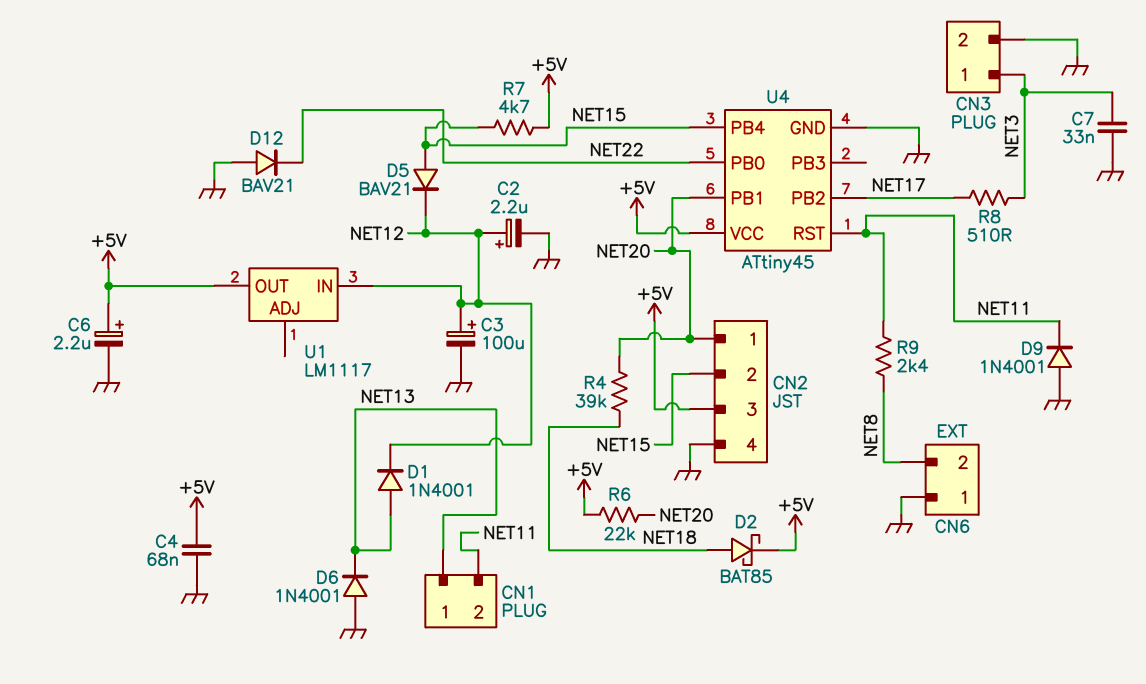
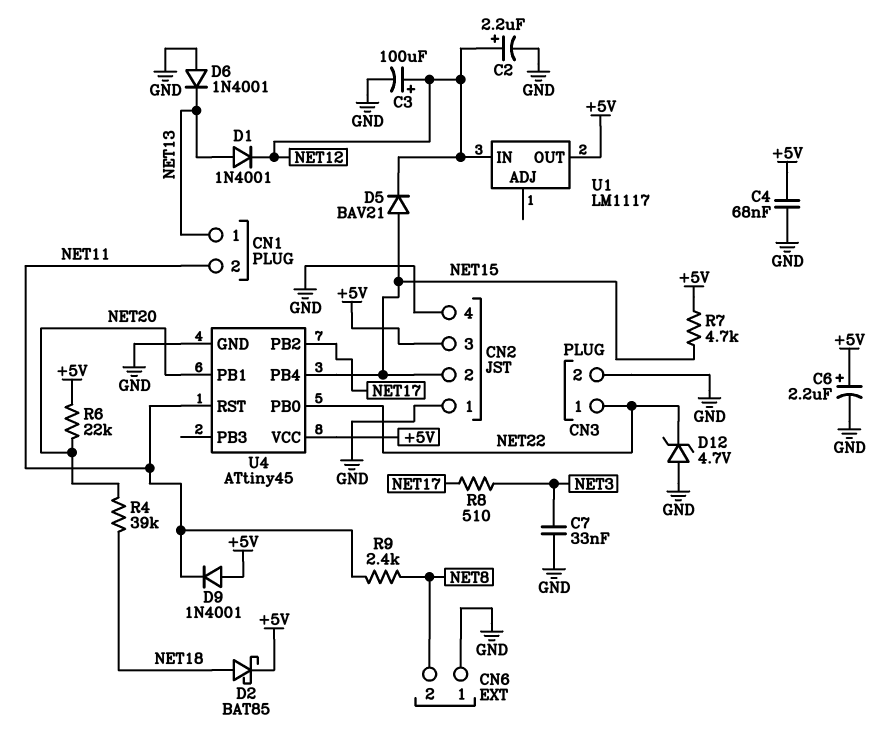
CN2 pin 1: NET20 -> GND
CN3 pin 1: NET3 -> NET22
D9: diode 1N4001 (A GND, K NET11) -> diode 1N4001 (A +5V, K NET11)
D12: diode BAV21 (A GND, K NET22) -> zener 4.7V (A GND, K NET22)

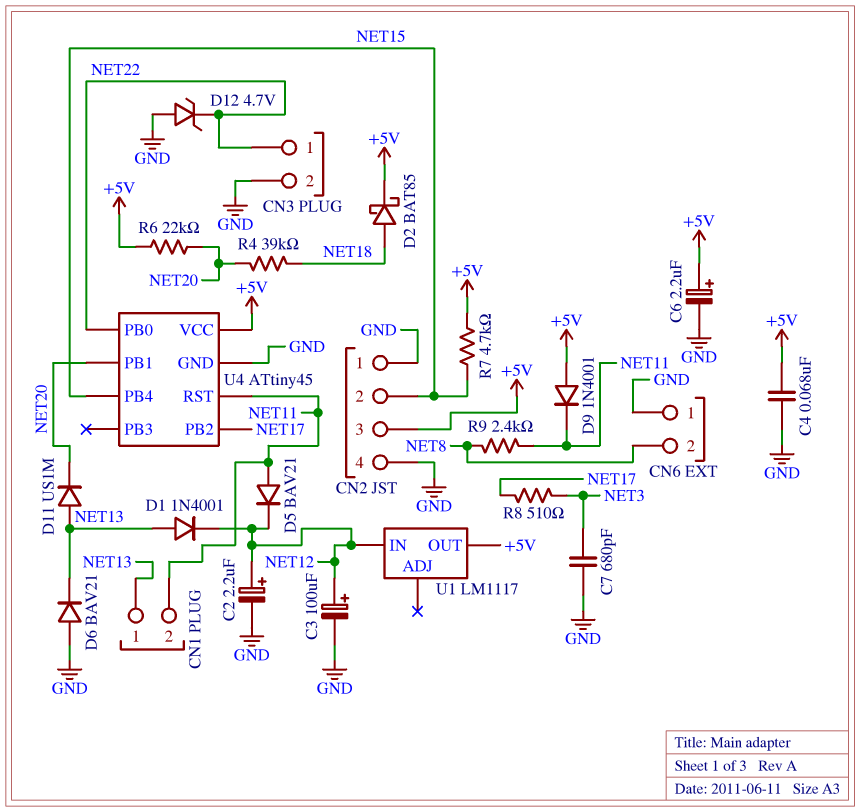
C7: 33nF (GND, NET3) -> 680pF (GND, NET3)
D5: diode BAV21 (A NET15, K NET12) -> diode BAV21 (A NET11, K NET12)
D6: diode 1N4001 (A GND, K NET13) -> diode BAV21 (A GND, K NET13)
D11: none -> diode US1M (A NET13, K NET20)

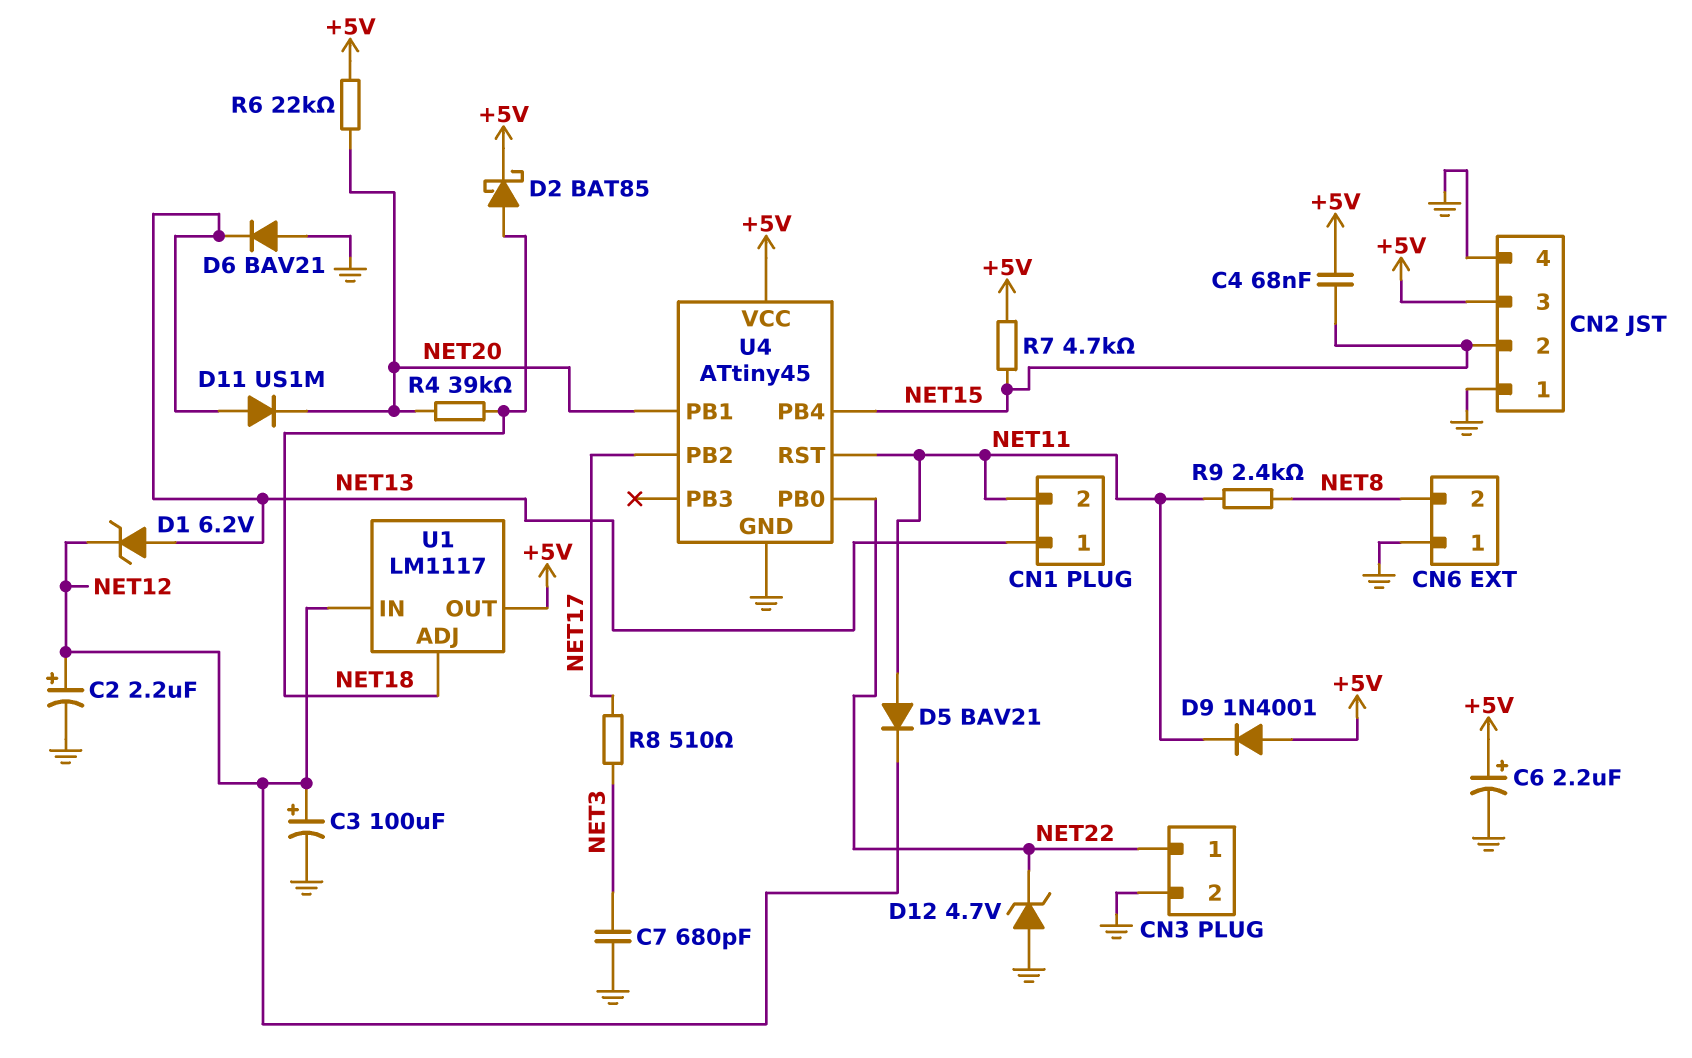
C4: 68nF (+5V, GND) -> 68nF (+5V, NET15)
D1: diode 1N4001 (A NET13, K NET12) -> zener 6.2V (A NET13, K NET12)
U1 pin ADJ: none -> NET18

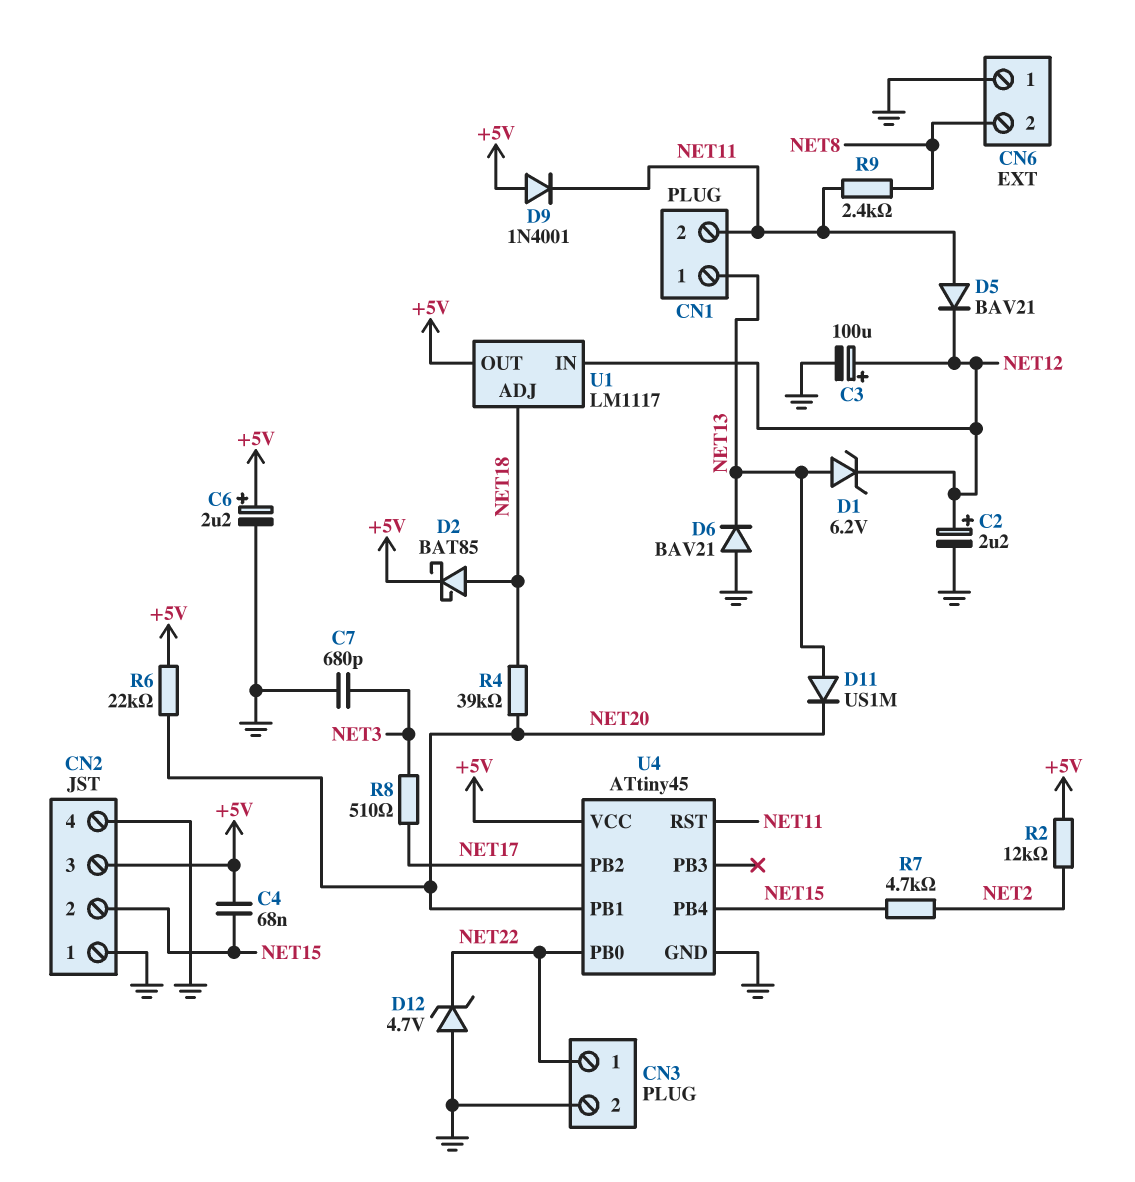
R2: none -> 12k (+5V, NET2)
R7: 4.7k (+5V, NET15) -> 4.7k (NET2, NET15)

